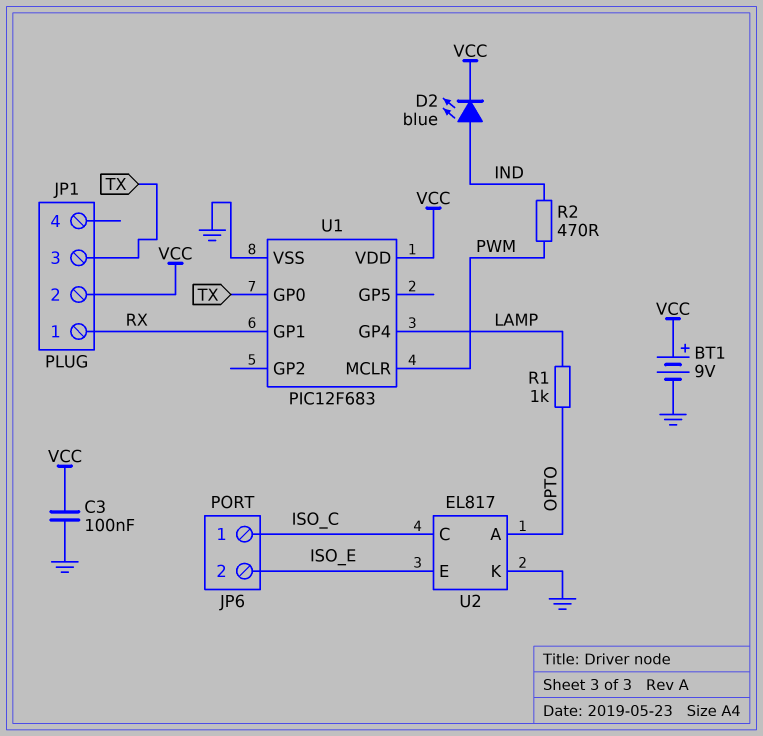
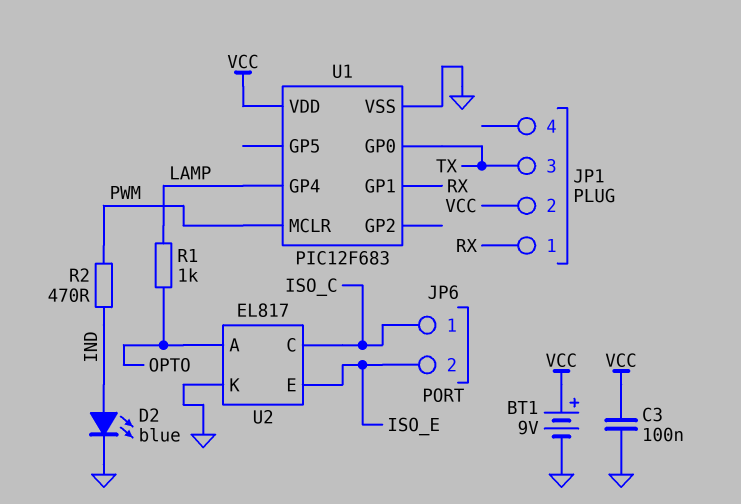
D2: LED blue (A IND, K VCC) -> LED blue (A IND, K GND)

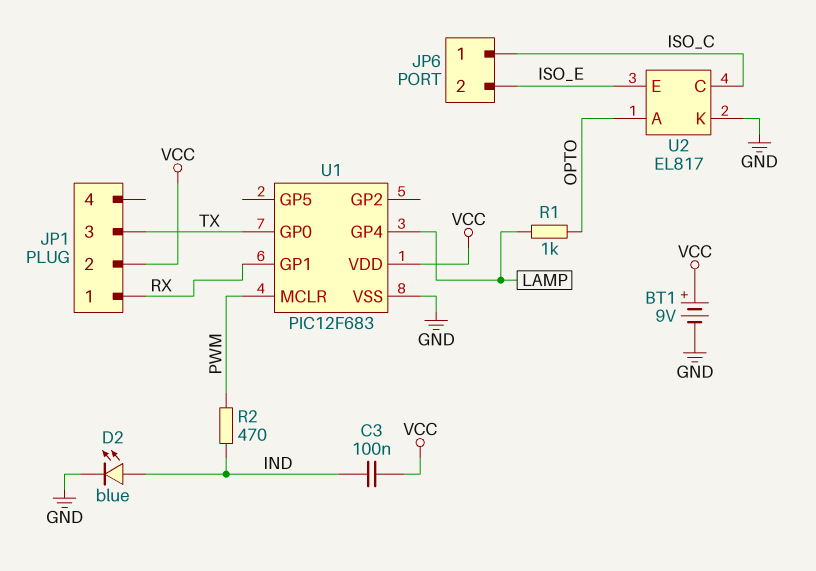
C3: 100nF (GND, VCC) -> 100nF (IND, VCC)

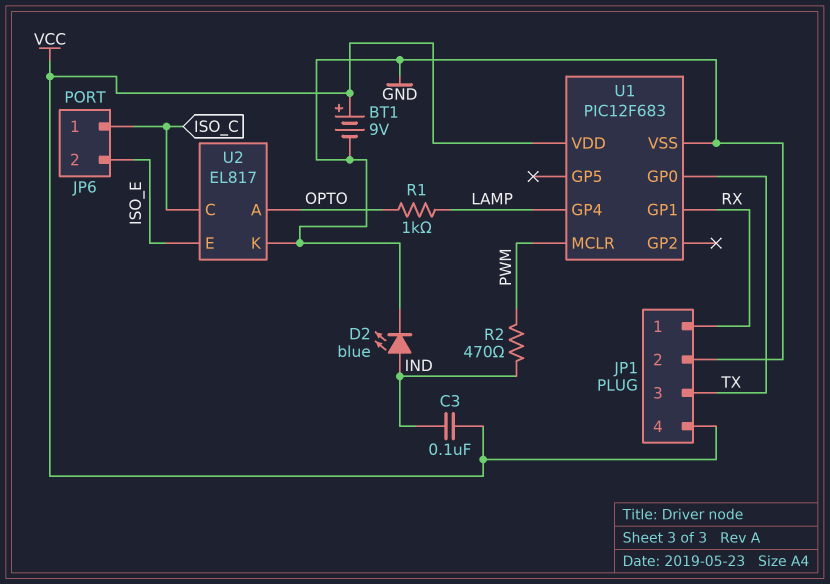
JP1 pin 2: VCC -> GND
JP1 pin 4: none -> VCC

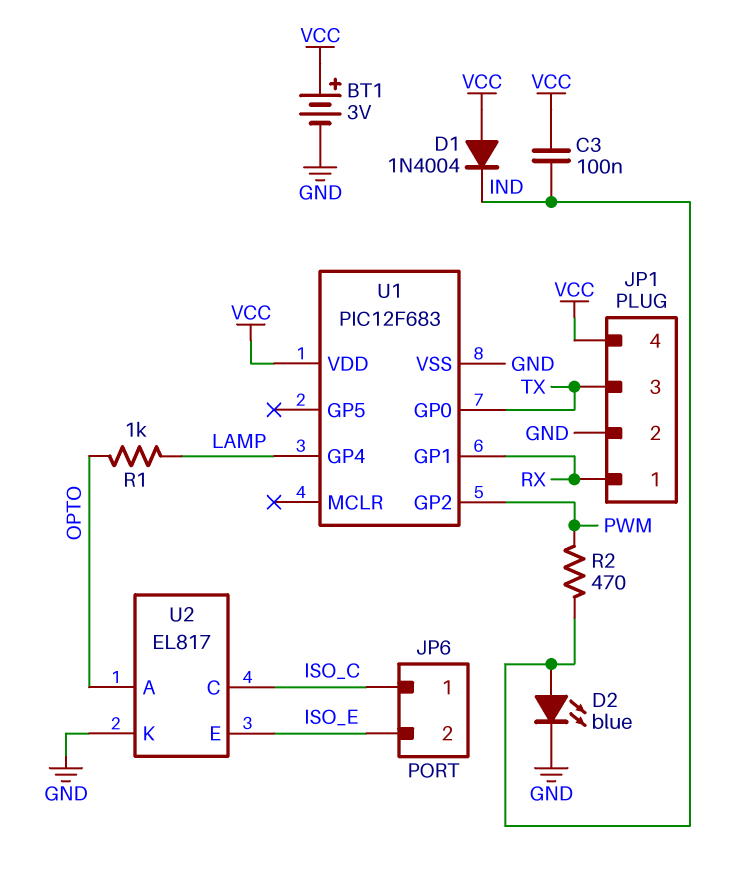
BT1: 9V (plus VCC, minus GND) -> 3V (plus VCC, minus GND)
D1: none -> diode 1N4004 (A VCC, K IND)
U1 pin GP2: none -> PWM
U1 pin MCLR: PWM -> none

